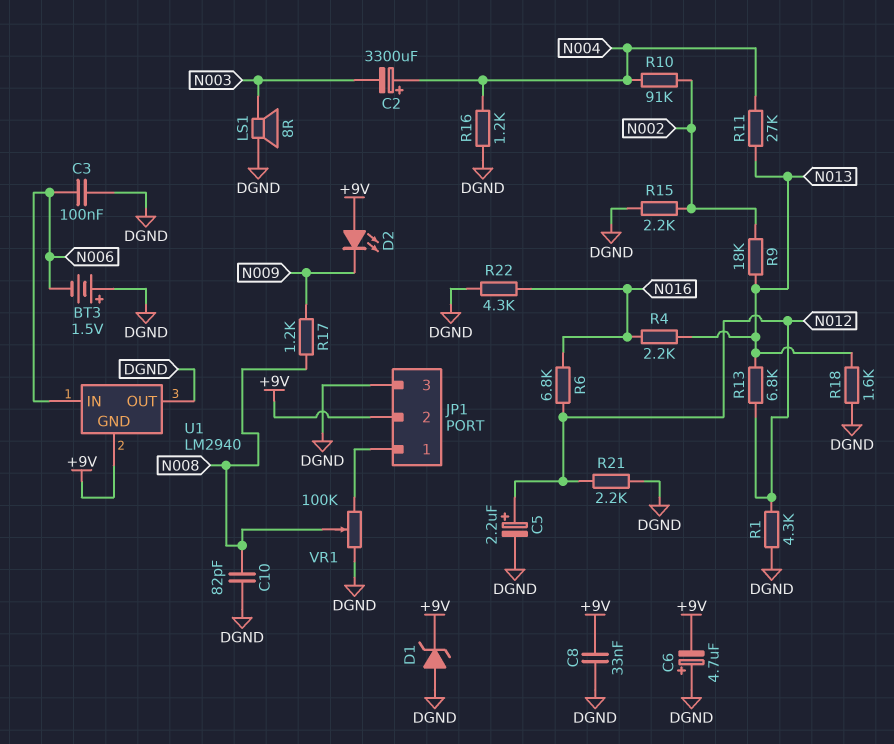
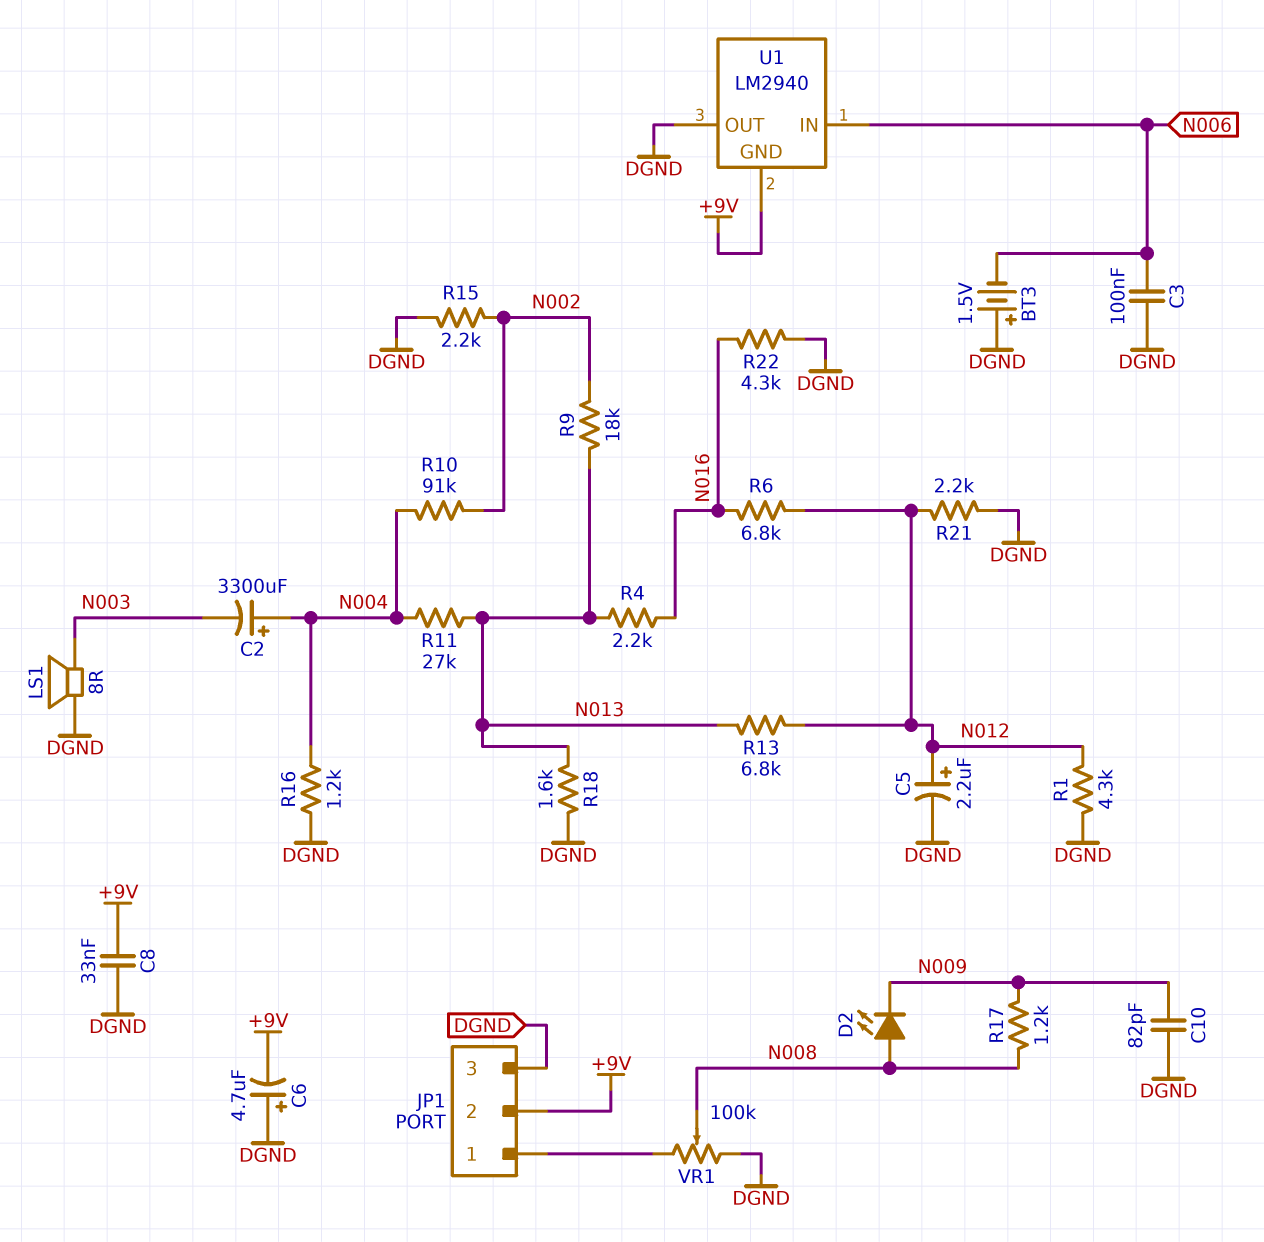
C10: 82pF (DGND, N008) -> 82pF (DGND, N009)
D1: zener (A DGND, K +9V) -> none
D2: LED (A +9V, K N009) -> LED (A N008, K N009)

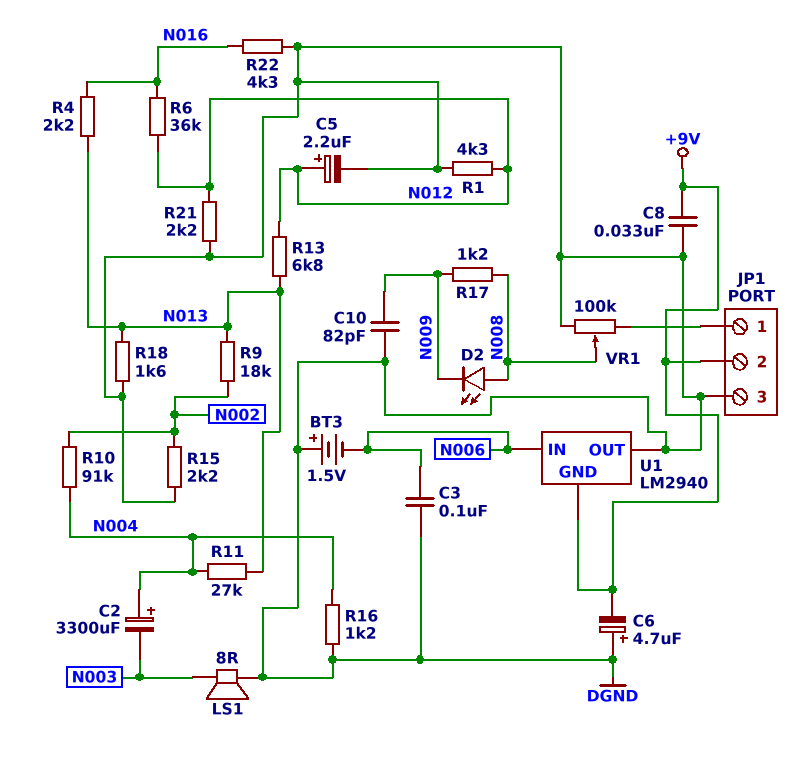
R6: 6.8k (N012, N016) -> 36k (N012, N016)

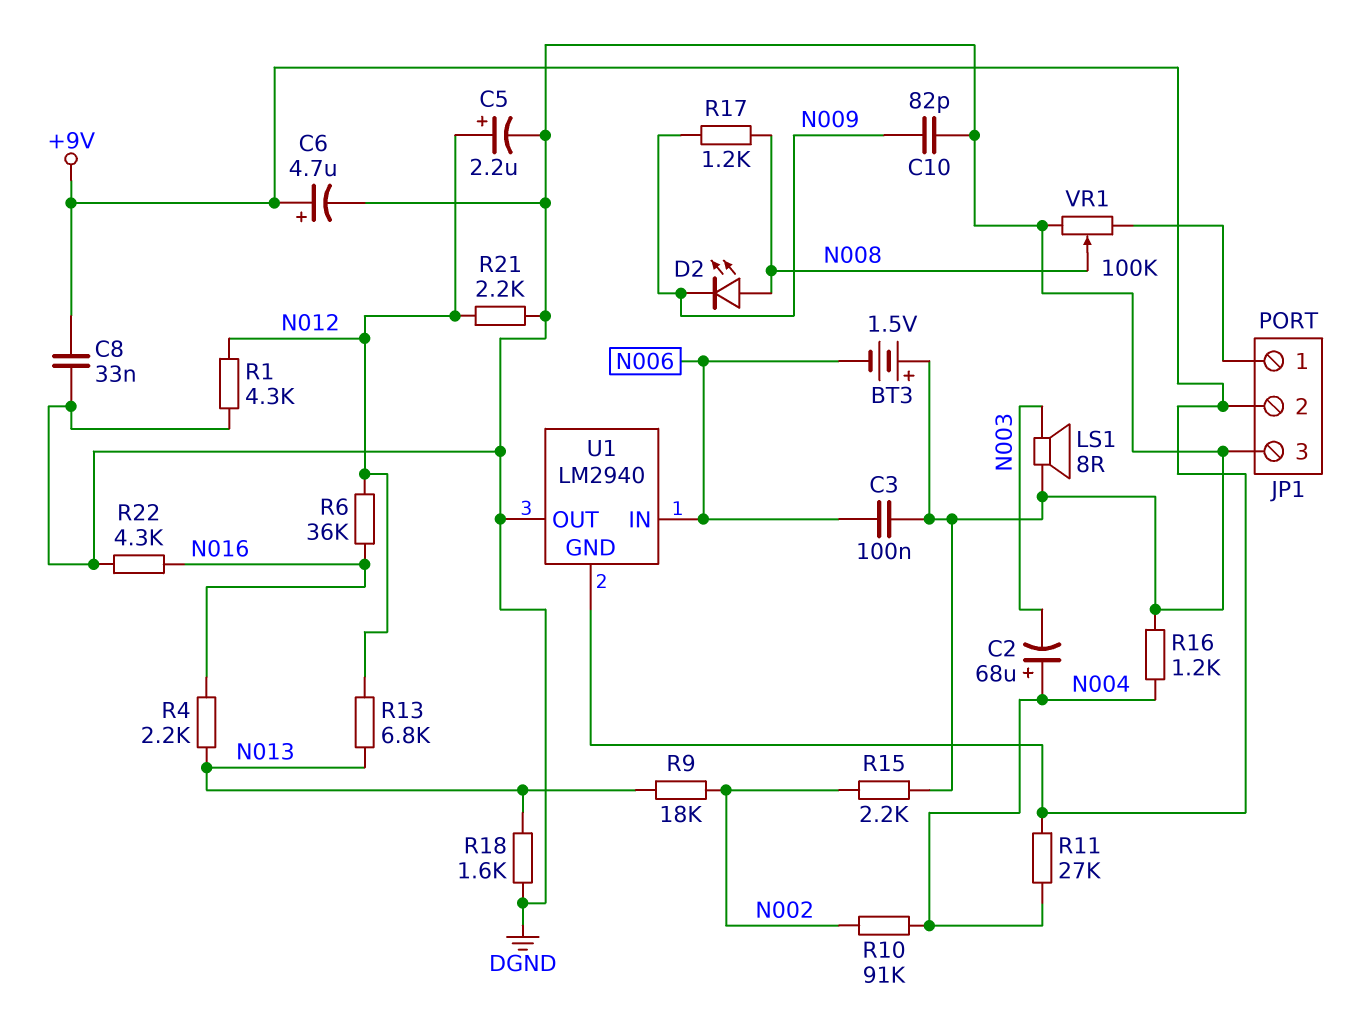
C2: 3300uF (plus N004, minus N003) -> 68uF (plus N004, minus N003)
C6: 4.7uF (plus DGND, minus +9V) -> 4.7uF (plus +9V, minus DGND)
R11: 27k (N004, N013) -> 27k (+9V, N004)

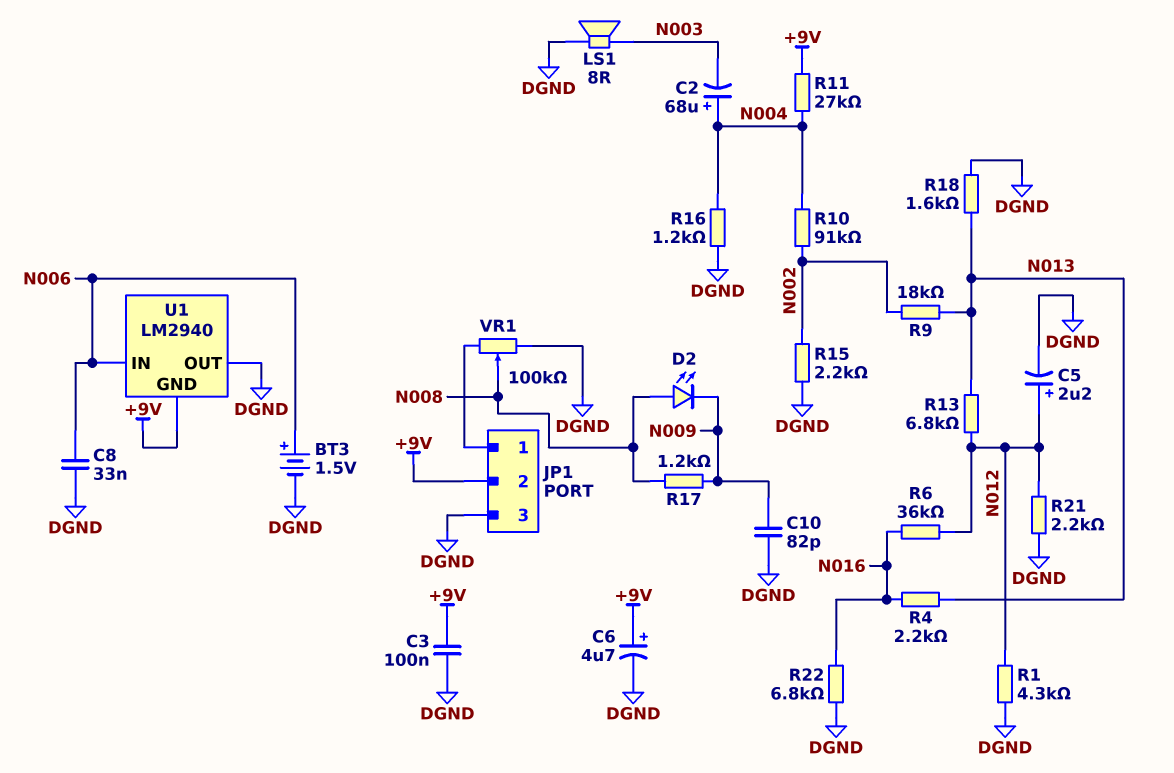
BT3: 1.5V (plus DGND, minus N006) -> 1.5V (plus N006, minus DGND)
C3: 100nF (DGND, N006) -> 100nF (+9V, DGND)
C8: 33nF (+9V, DGND) -> 33nF (DGND, N006)
R22: 4.3k (DGND, N016) -> 6.8k (DGND, N016)

